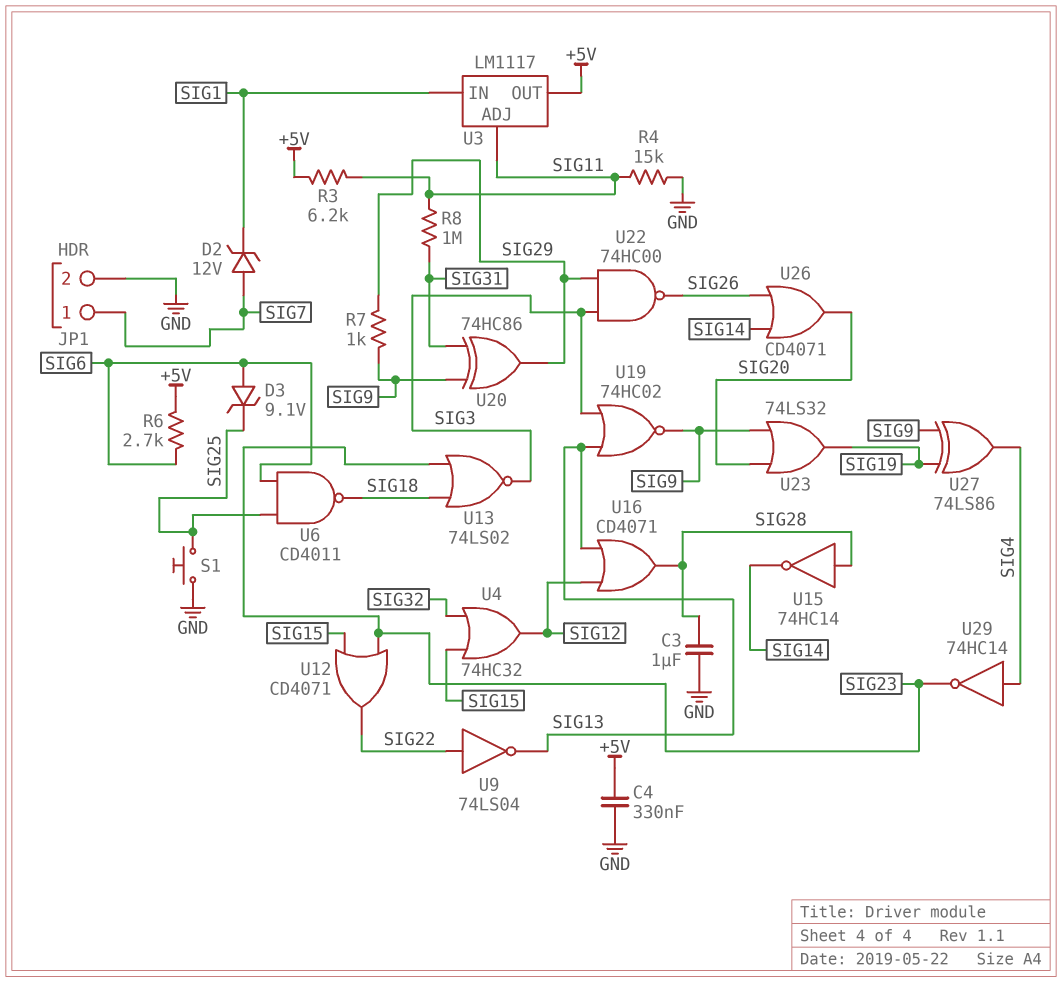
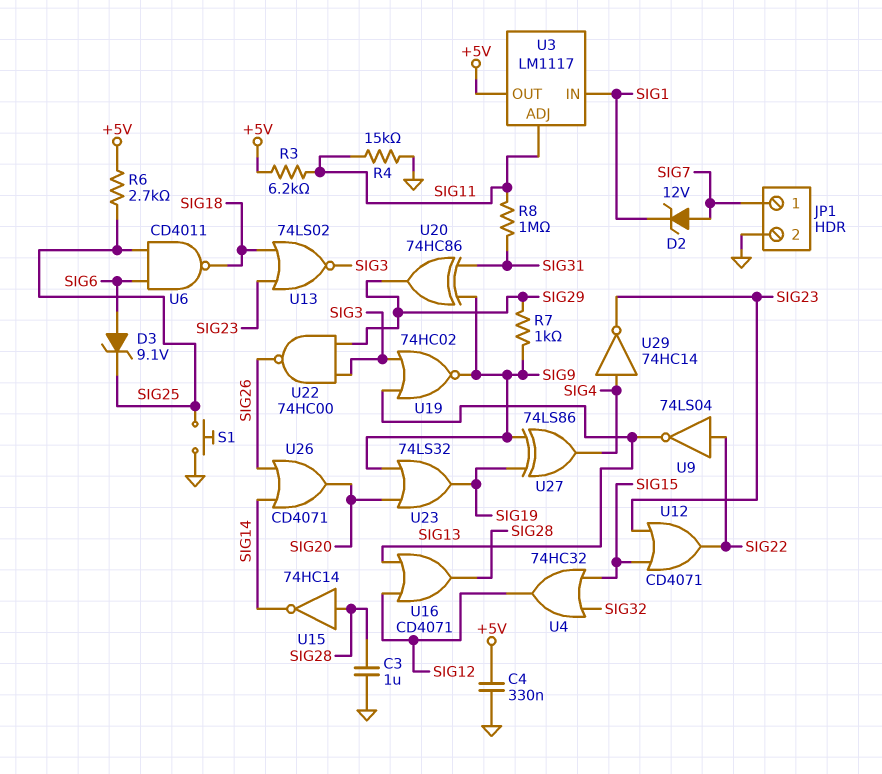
R6: 2.7k (+5V, SIG6) -> 2.7k (+5V, SIG25)

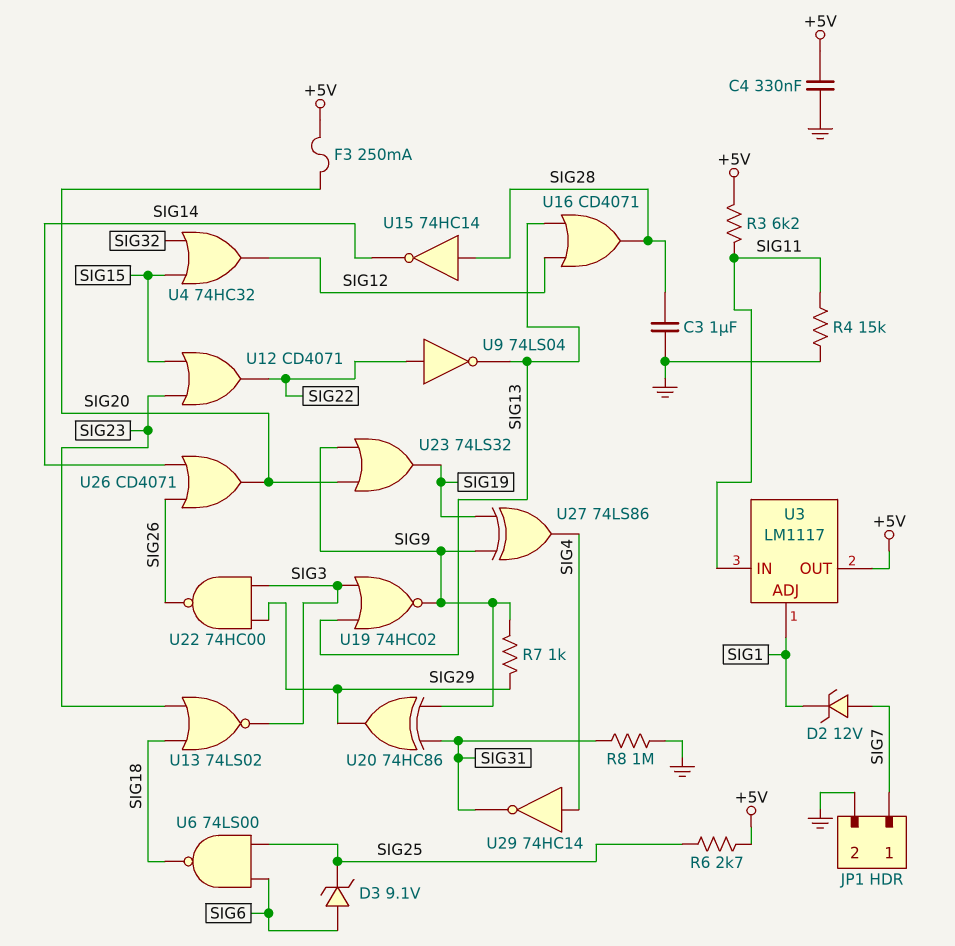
F3: none -> 250mA (+5V, SIG20)
R8: 1M (SIG11, SIG31) -> 1M (GND, SIG31)
S1: button (GND, SIG25) -> none
U3 pin ADJ: SIG11 -> SIG1
U3 pin IN: SIG1 -> SIG11
U6: NAND CD4011 (in SIG6, in SIG25, out SIG18) -> NAND 74LS00 (in SIG6, in SIG25, out SIG18)
U29: NOT 74HC14 (in SIG4, out SIG23) -> NOT 74HC14 (in SIG4, out SIG31)

